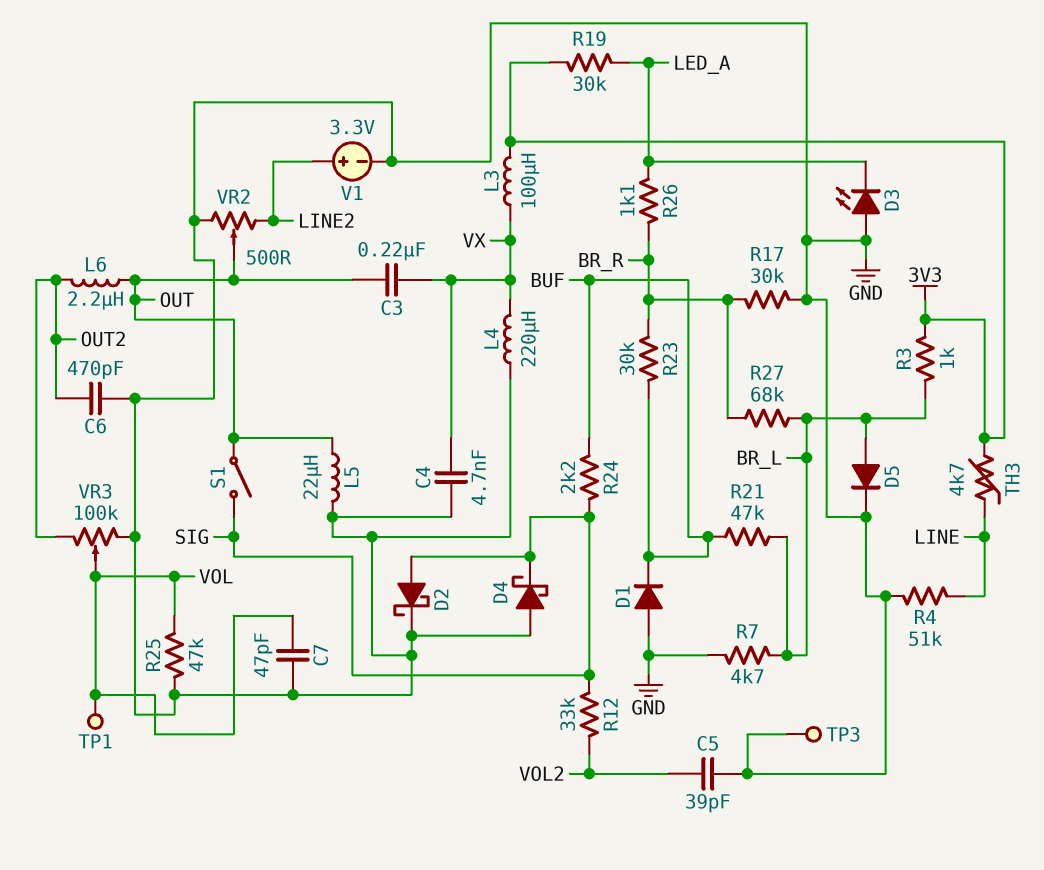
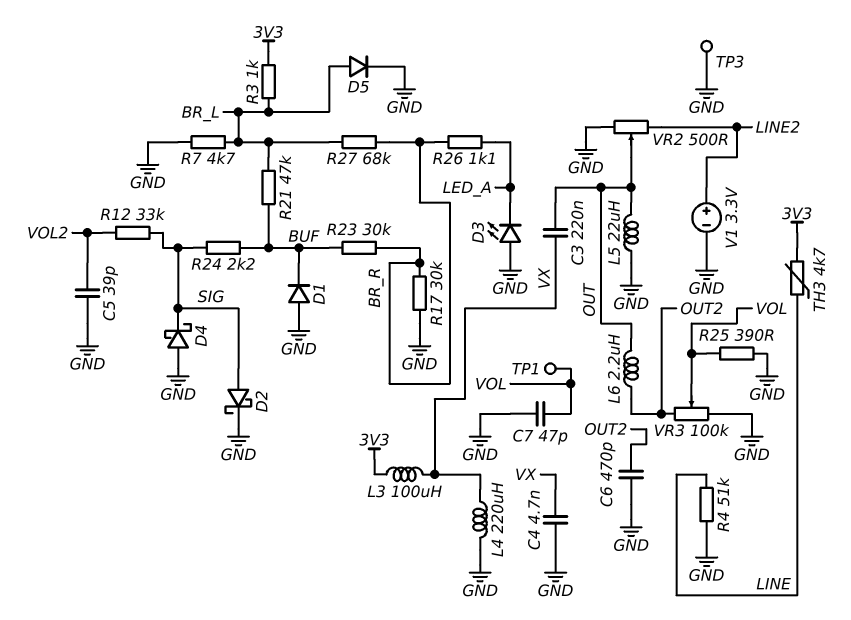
R19: 30k (3V3, LED_A) -> none
R25: 47k (GND, VOL) -> 390 (GND, VOL)
S1: switch (OUT, SIG) -> none

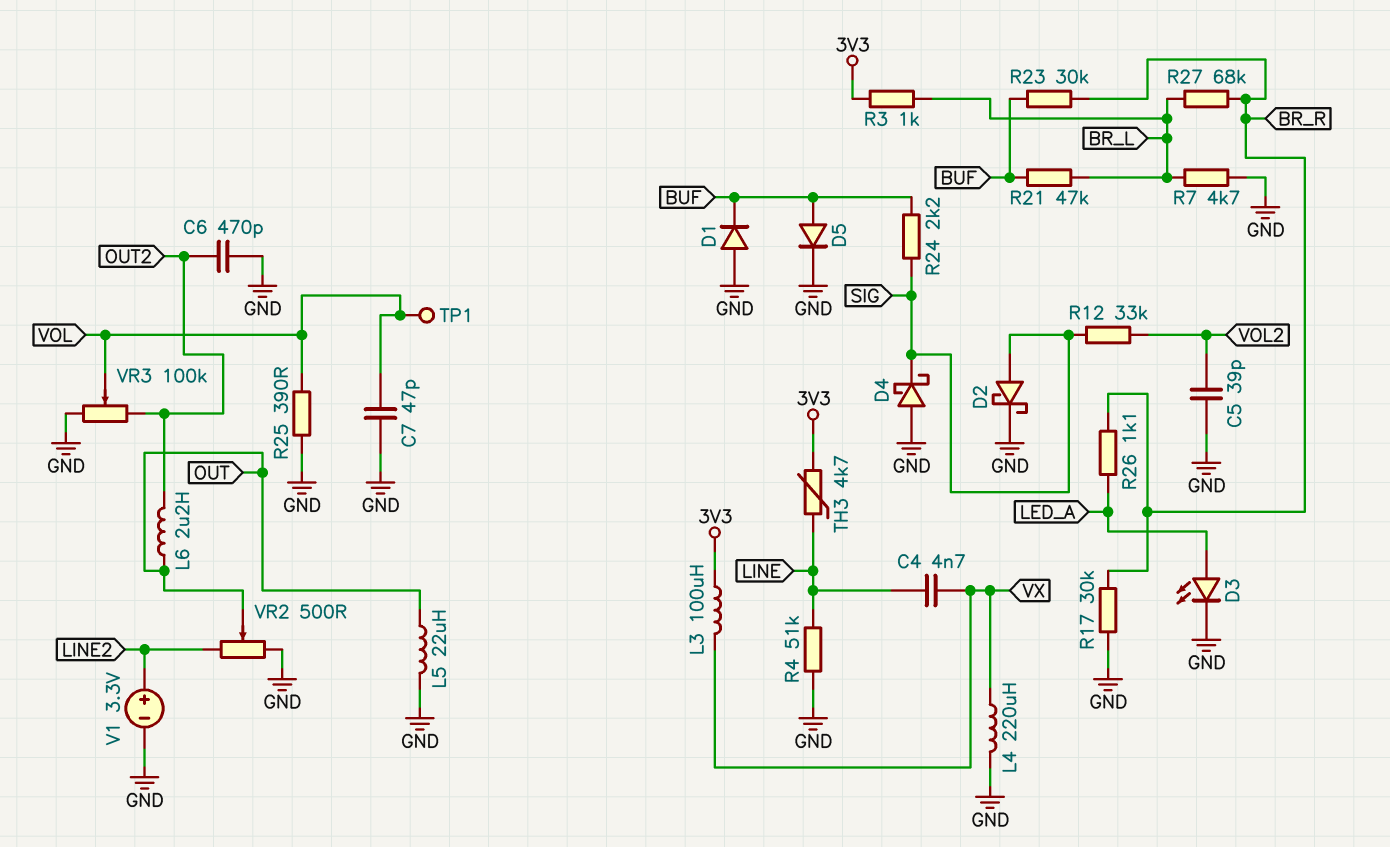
C3: 220nF (OUT, VX) -> none
C4: 4.7nF (GND, VX) -> 4.7nF (LINE, VX)
D3: LED (A GND, K LED_A) -> LED (A LED_A, K GND)
D5: diode (A BR_L, K GND) -> diode (A BUF, K GND)
TP3: test point (GND) -> none

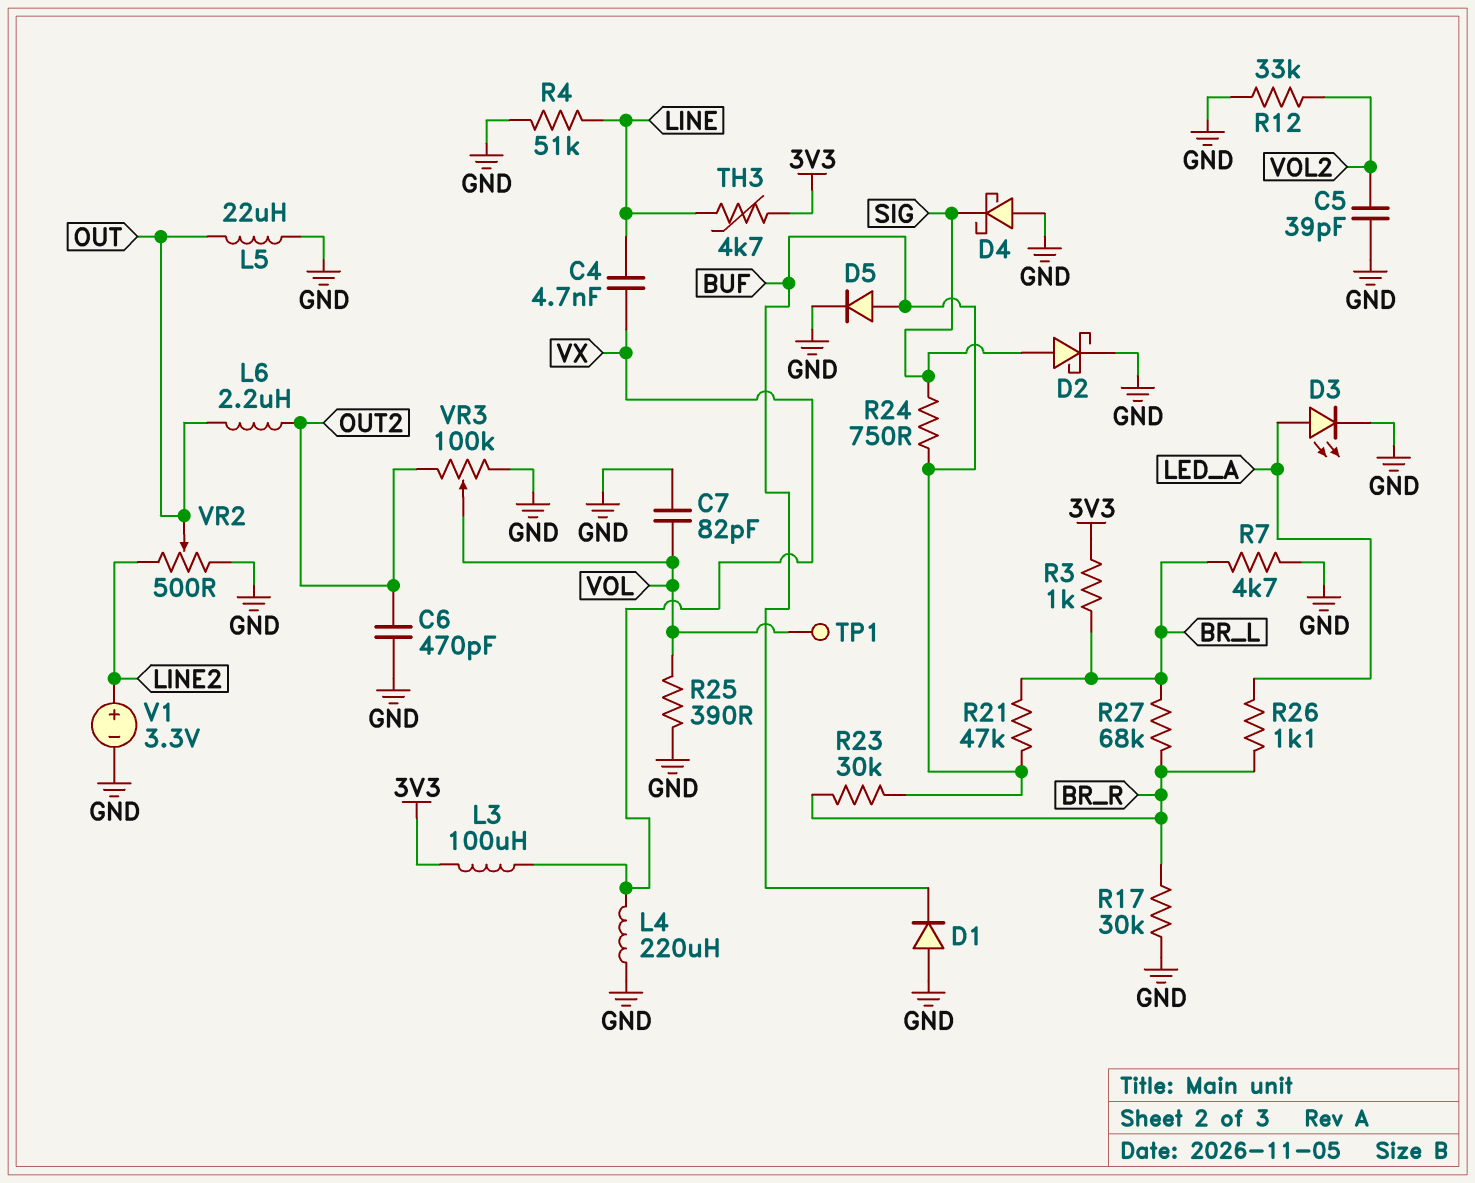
C7: 47pF (GND, VOL) -> 82pF (GND, VOL)
R12: 33k (SIG, VOL2) -> 33k (GND, VOL2)
R24: 2.2k (BUF, SIG) -> 750 (BUF, SIG)

